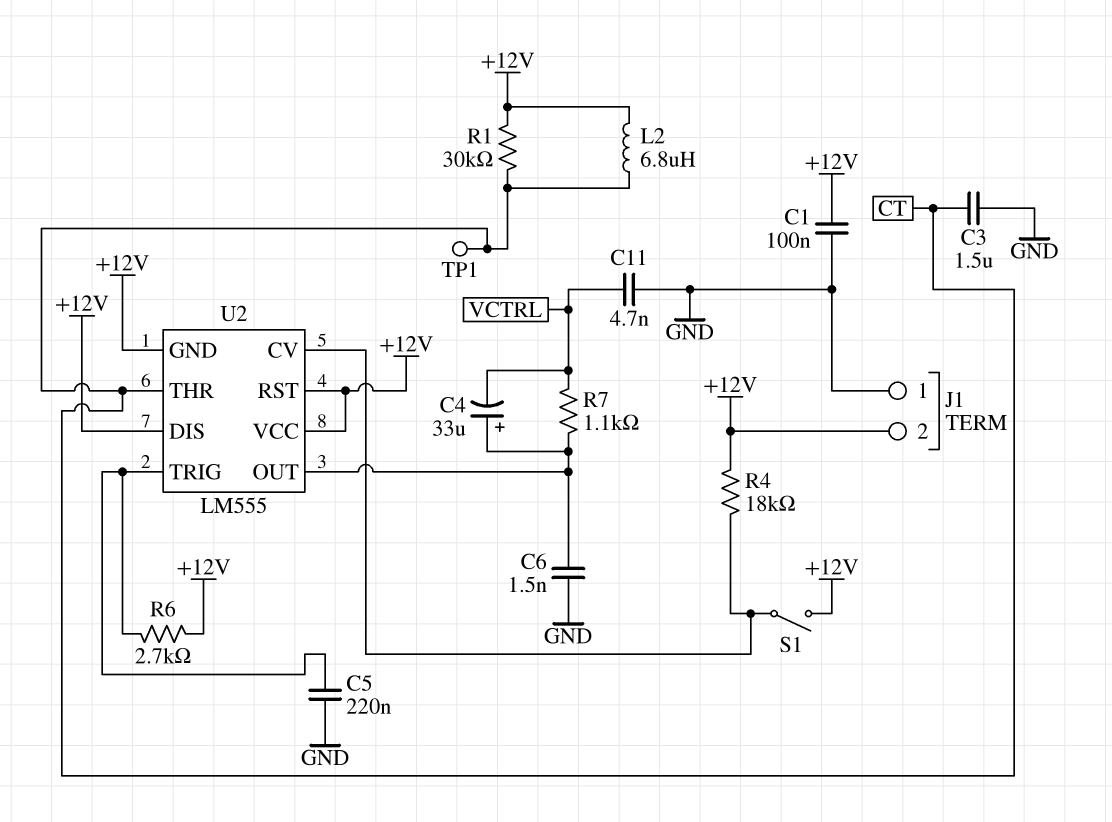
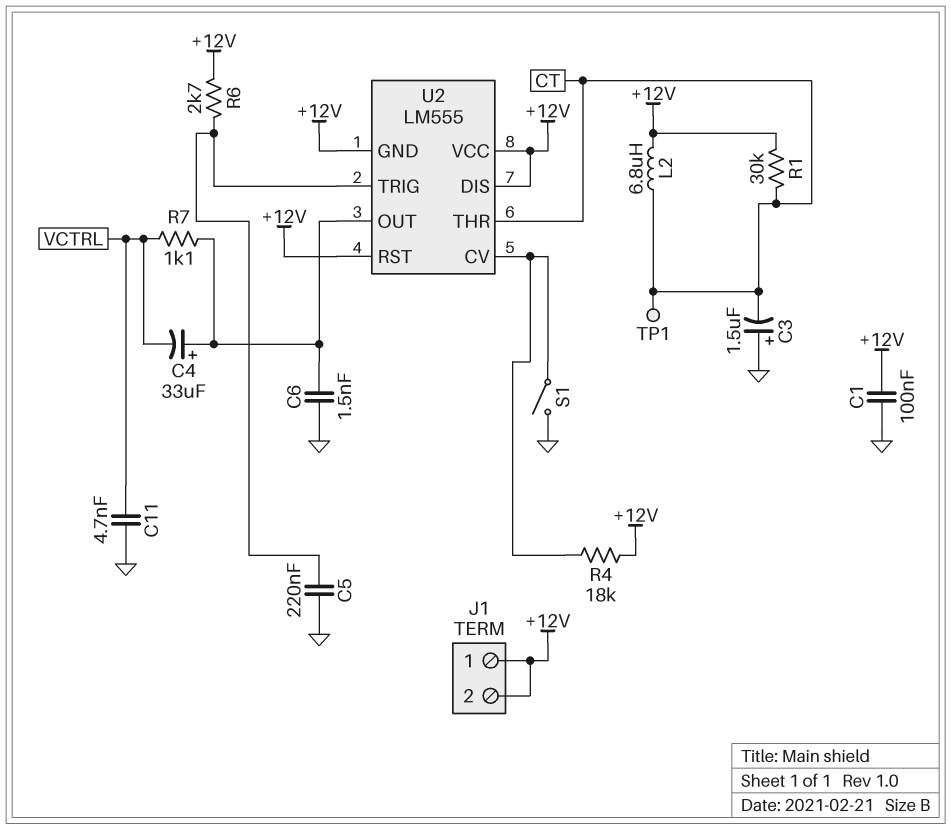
C3: 1.5uF (CT, GND) -> 1.5uF (plus GND, minus CT)
J1 pin 1: GND -> +12V
S1: switch (+12V, U2/CV) -> switch (GND, U2/CV)

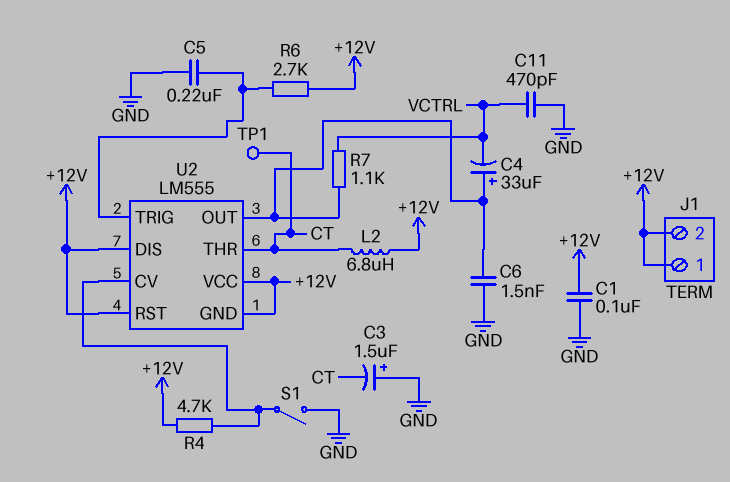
C11: 4.7nF (GND, VCTRL) -> 470pF (GND, VCTRL)
R1: 30k (+12V, CT) -> none
R4: 18k (+12V, U2/CV) -> 4.7k (+12V, U2/CV)

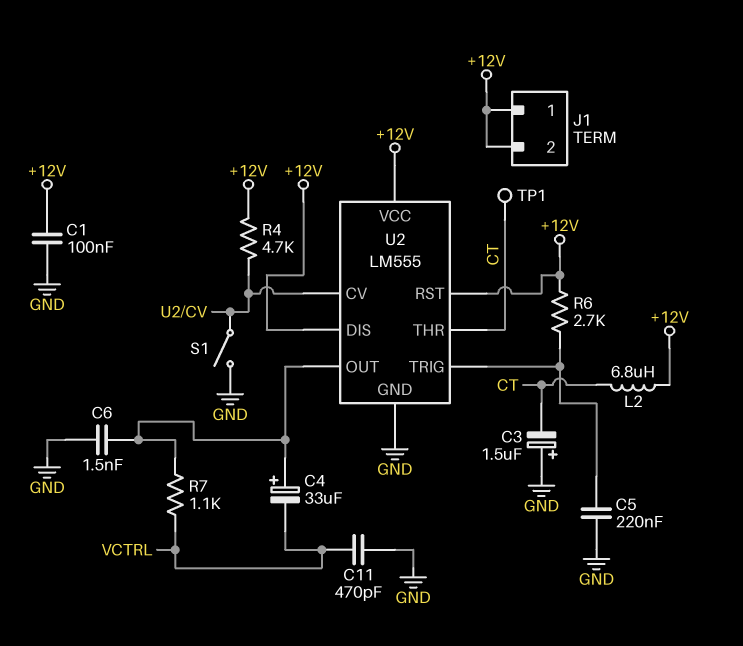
U2 pin GND: +12V -> GND

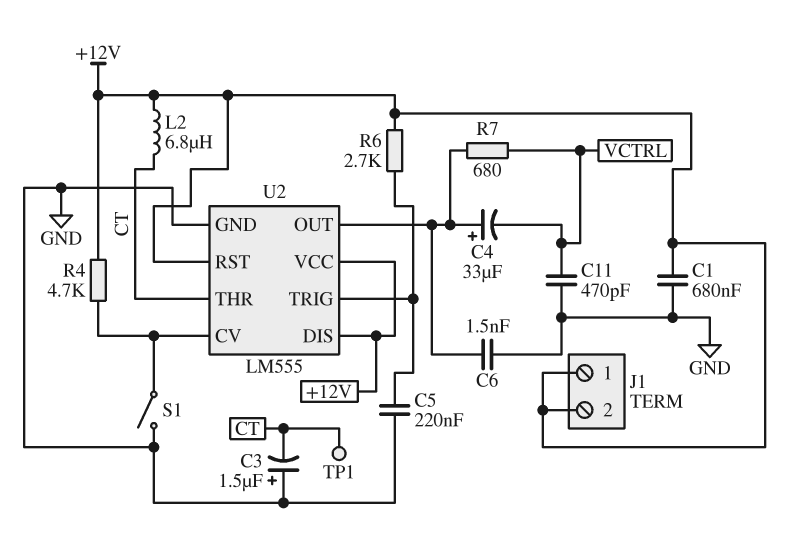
C1: 100nF (+12V, GND) -> 680nF (+12V, GND)
R7: 1.1k (U2/OUT, VCTRL) -> 680 (U2/OUT, VCTRL)

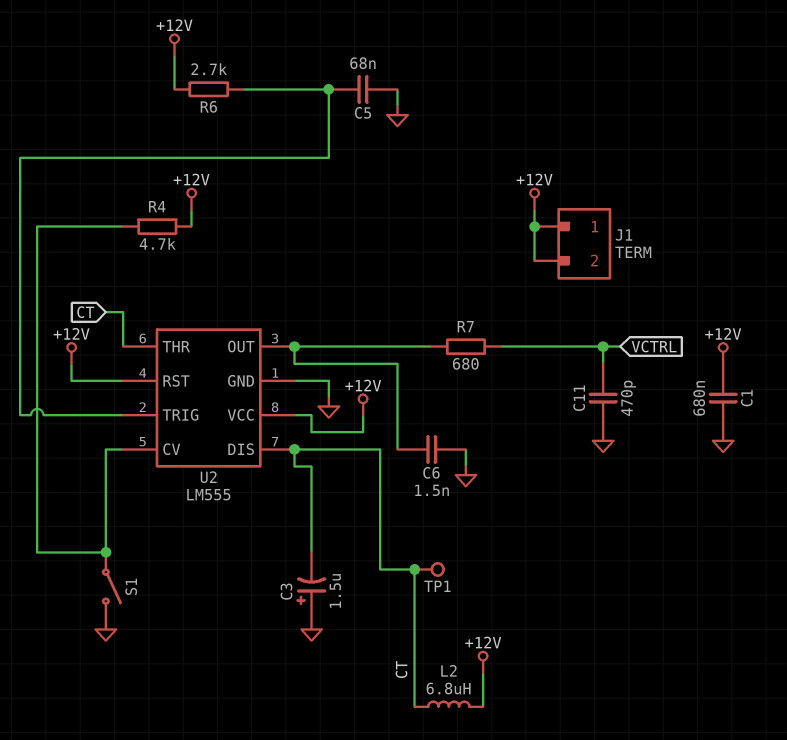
C4: 33uF (plus U2/OUT, minus VCTRL) -> none
C5: 220nF (GND, U2/TRIG) -> 68nF (GND, U2/TRIG)
U2 pin DIS: +12V -> CT

